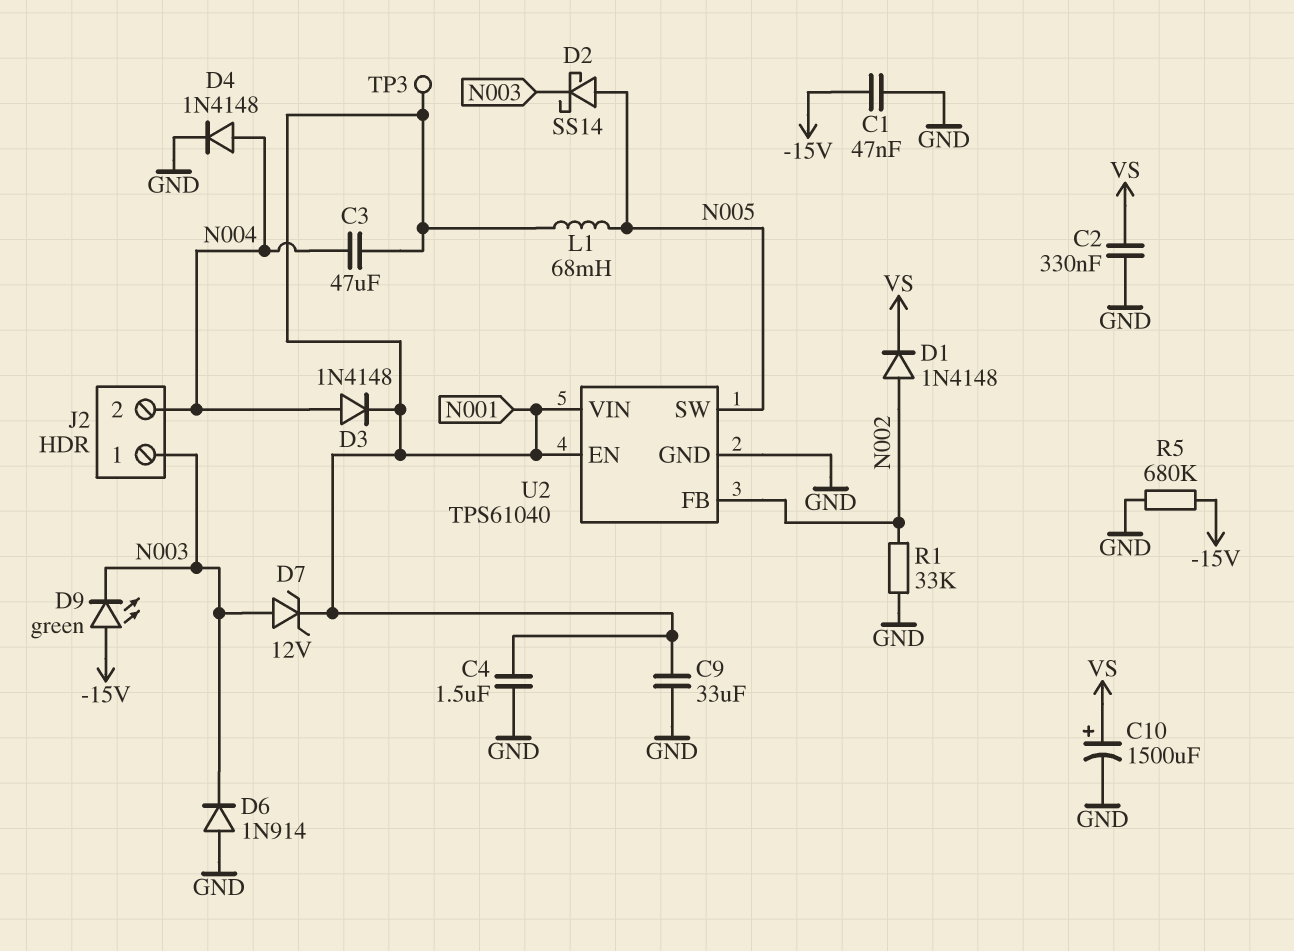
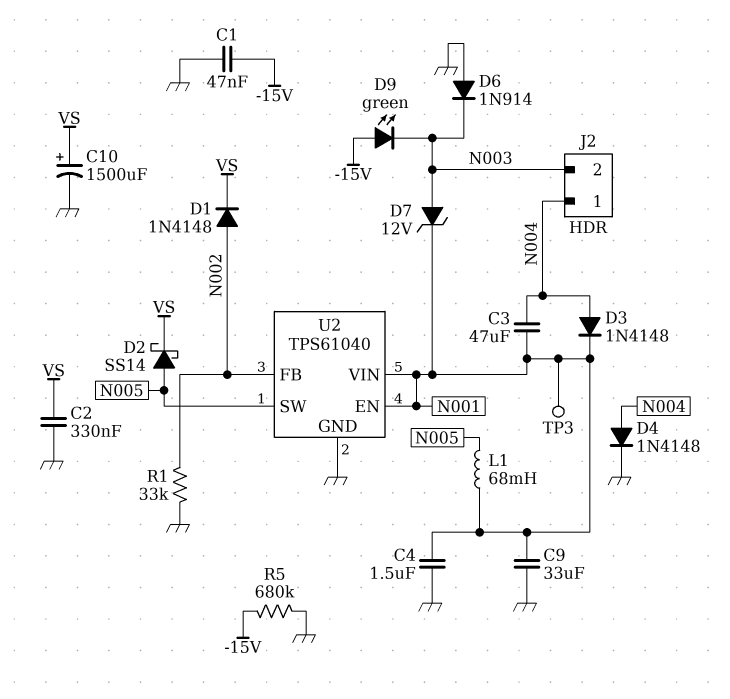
D2: schottky SS14 (A N005, K N003) -> schottky SS14 (A N005, K VS)
J2 pin 1: N003 -> N004
J2 pin 2: N004 -> N003

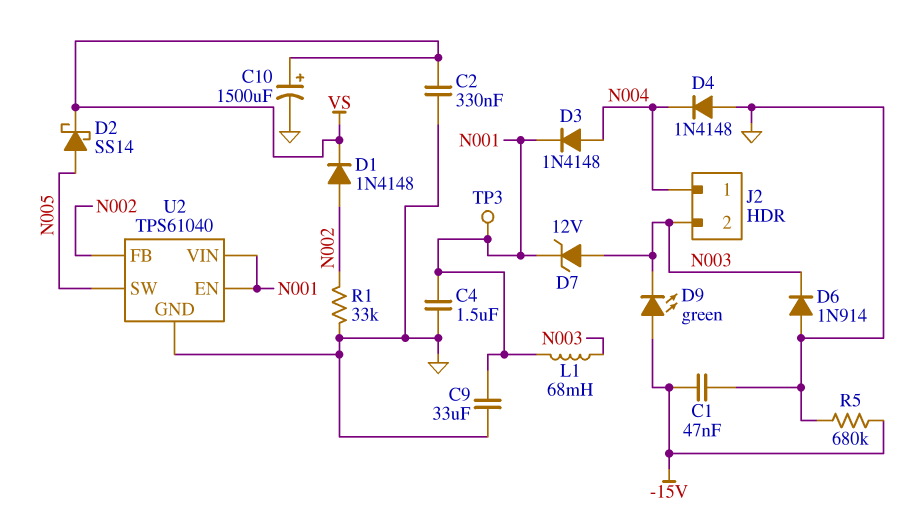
C3: 47uF (N001, N004) -> none
D4: diode 1N4148 (A N004, K GND) -> diode 1N4148 (A GND, K N004)
L1: 68mH (N001, N005) -> 68mH (N001, N003)

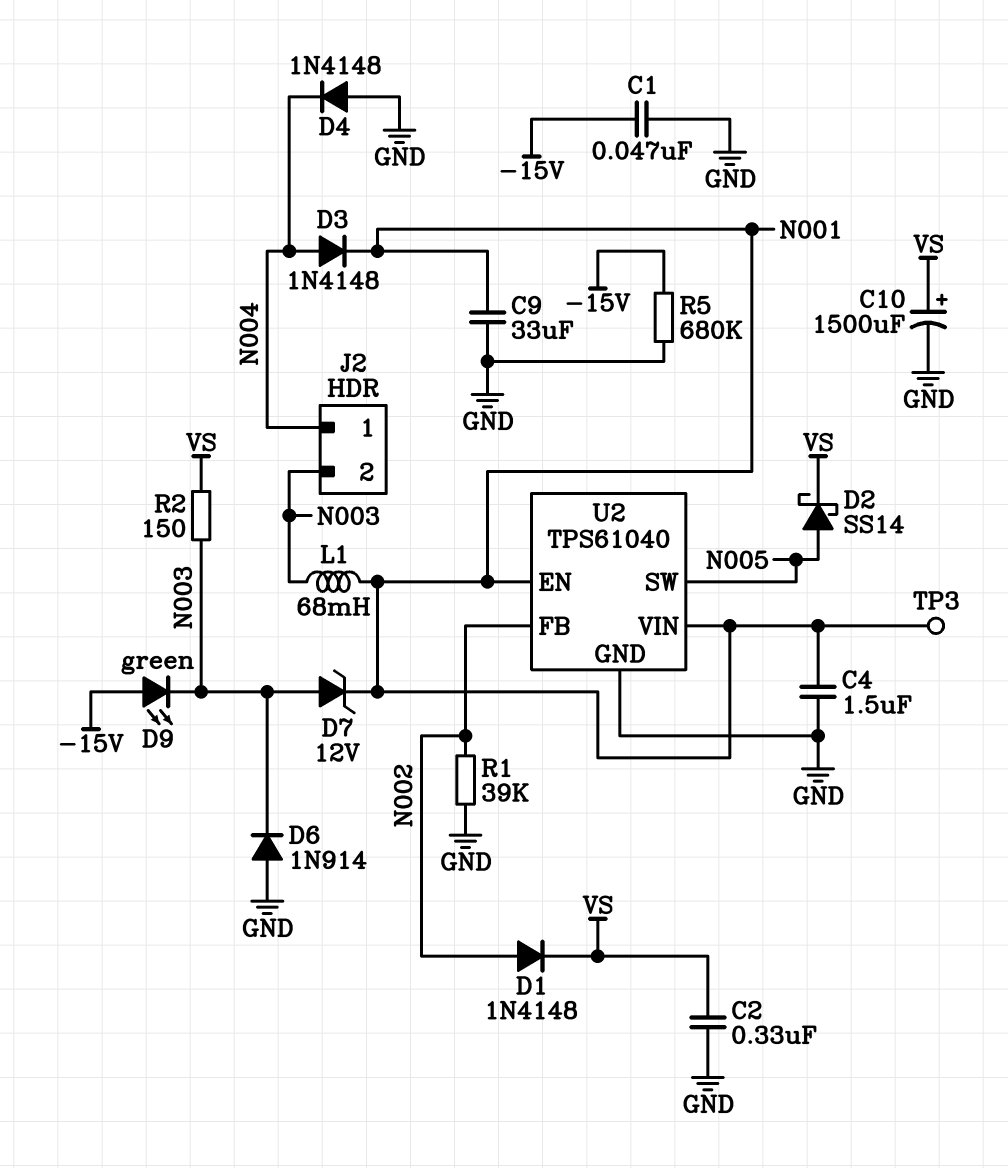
R1: 33k (GND, N002) -> 39k (GND, N002)
R2: none -> 150 (N003, VS)

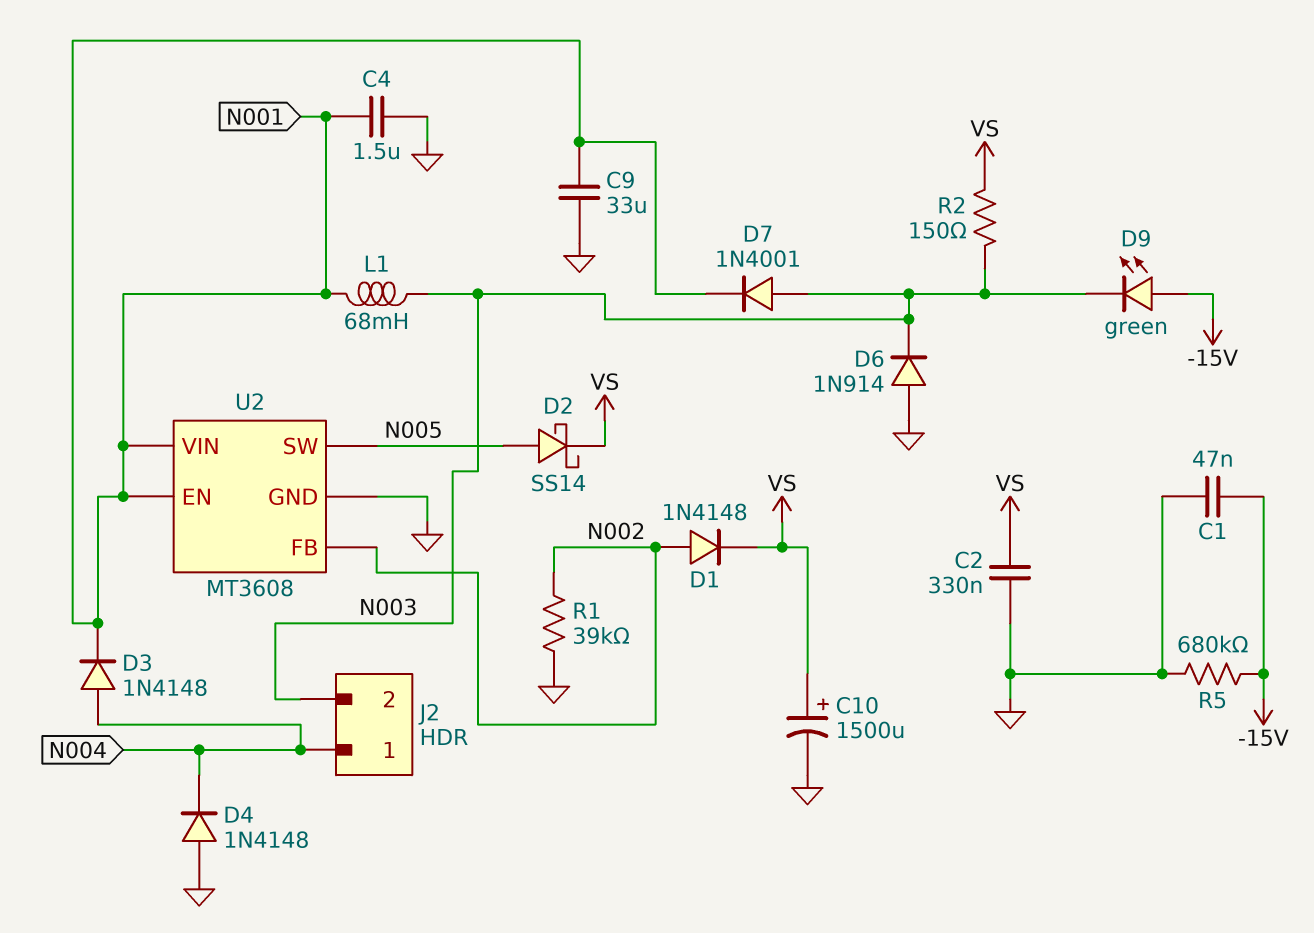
D7: zener 12V (A N003, K N001) -> diode 1N4001 (A N003, K N001)
TP3: test point (N001) -> none
U2: TPS61040 -> MT3608

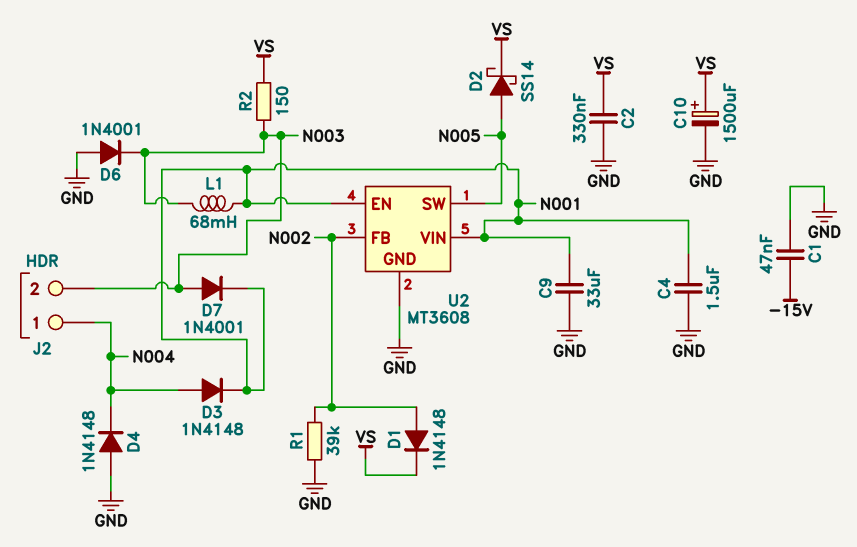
D6: diode 1N914 (A GND, K N003) -> diode 1N4001 (A GND, K N003)
D9: LED green (A -15V, K N003) -> none
R5: 680k (-15V, GND) -> none

